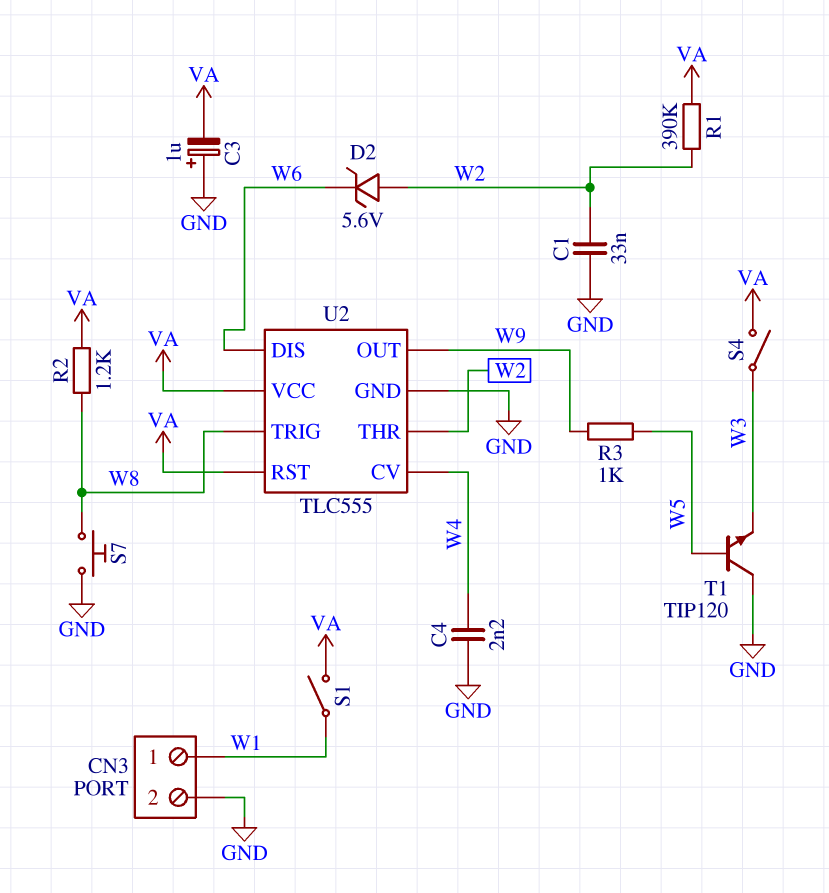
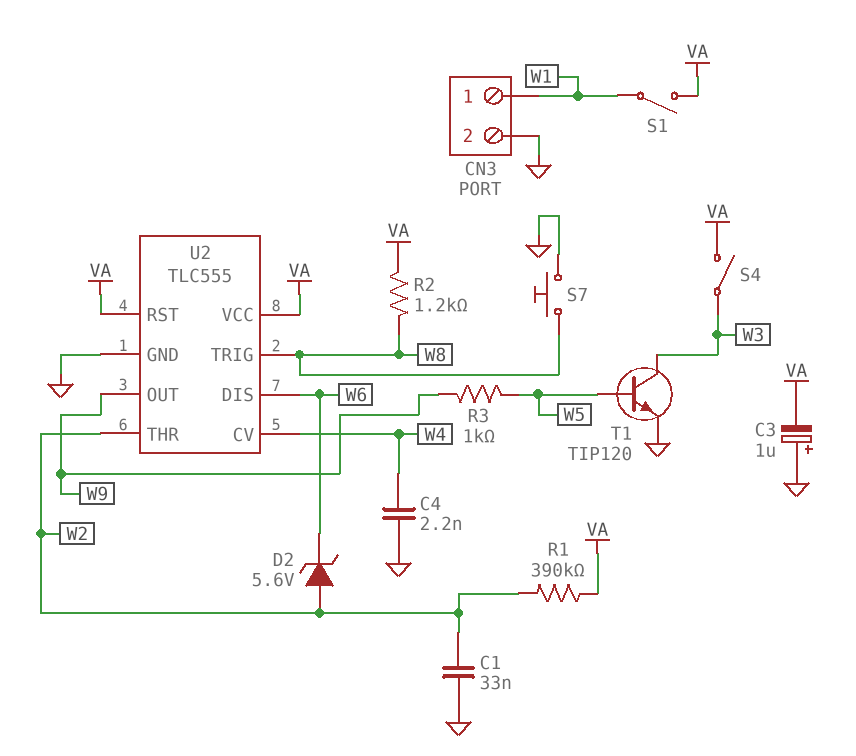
T1: NPN TIP120 (B W5, C GND, E W3) -> NPN TIP120 (B W5, C W3, E GND)

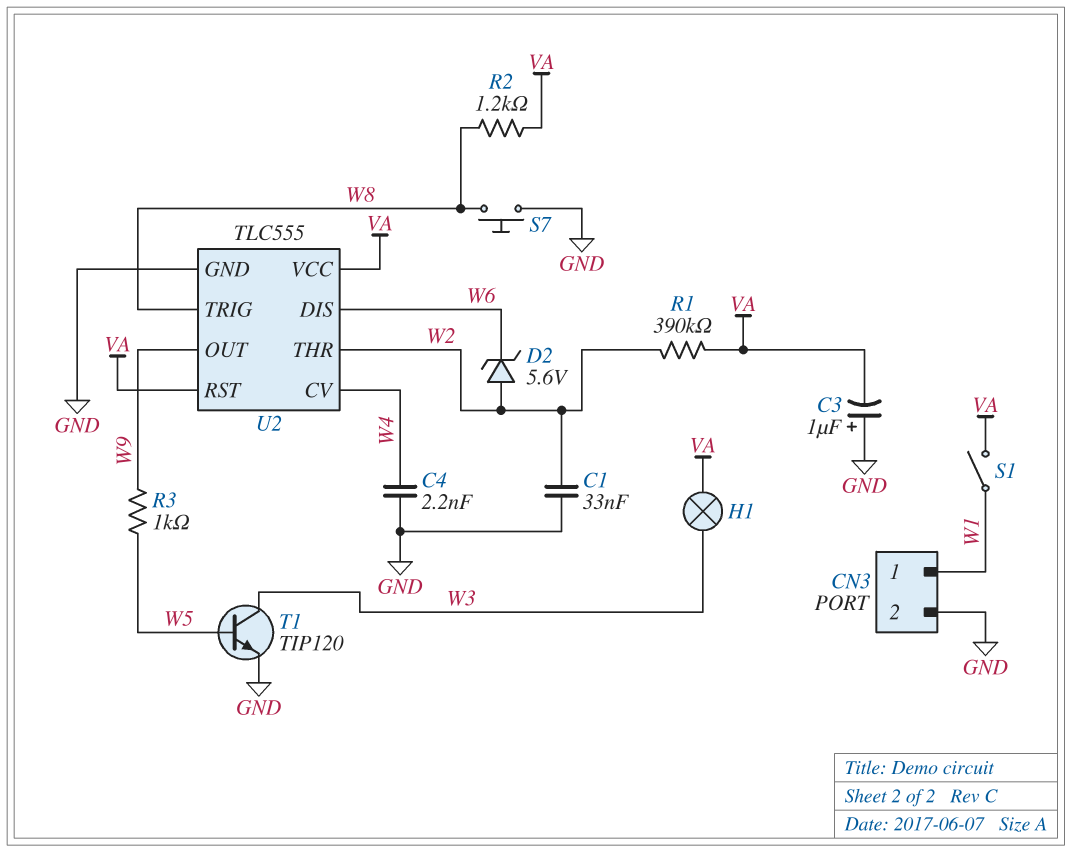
H1: none -> lamp (VA, W3)
S4: switch (VA, W3) -> none

